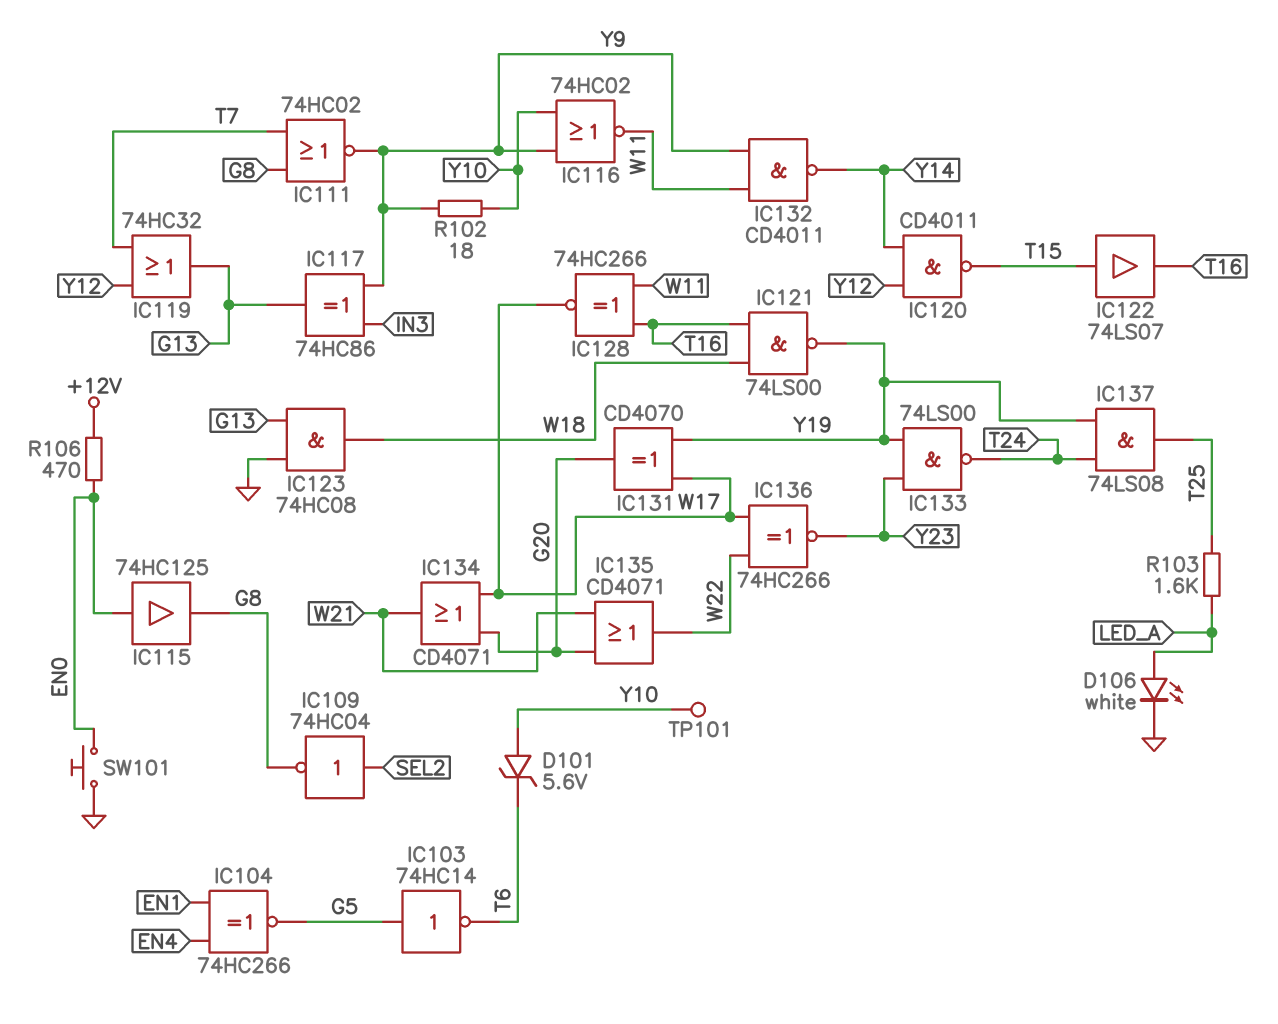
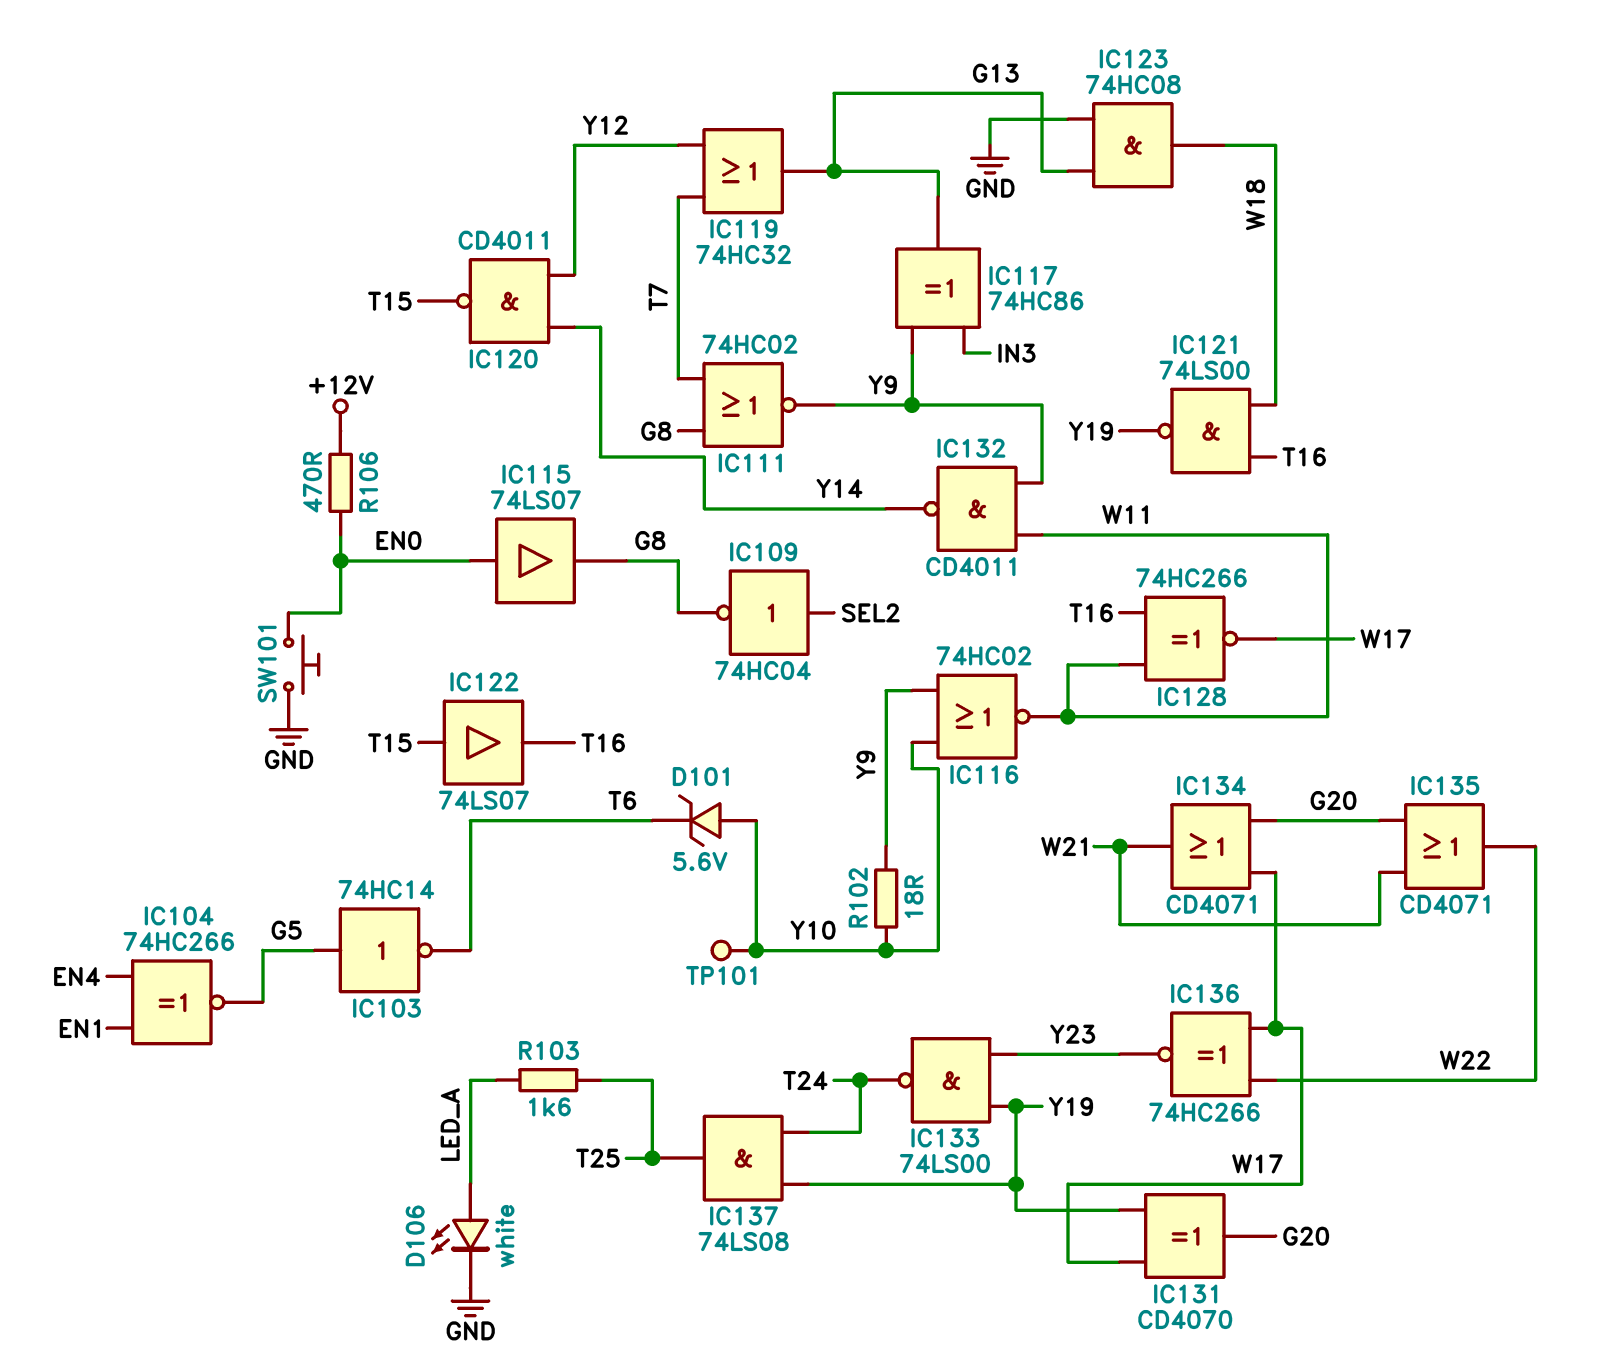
IC115: buffer 74HC125 (in EN0, out G8) -> buffer 74LS07 (in EN0, out G8)

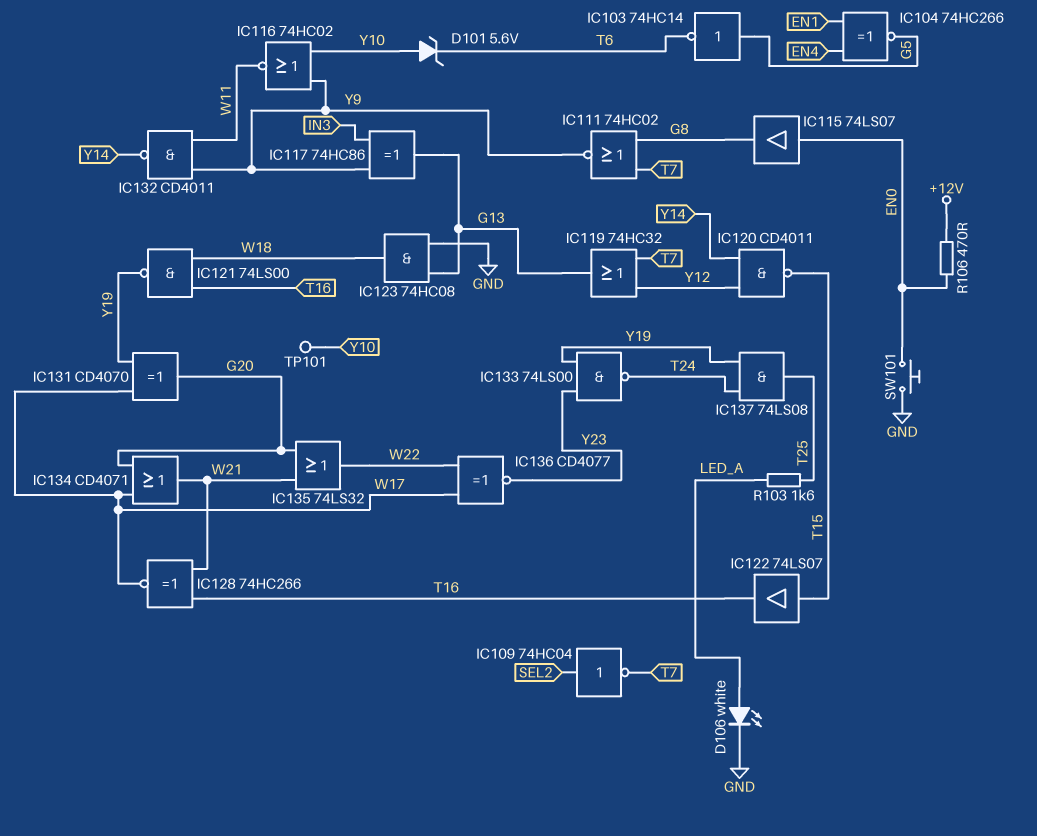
IC109: NOT 74HC04 (in SEL2, out G8) -> NOT 74HC04 (in SEL2, out T7)
IC128: XNOR 74HC266 (in T16, in W11, out W17) -> XNOR 74HC266 (in T16, in W21, out W17)
IC135: OR CD4071 (in G20, in W21, out W22) -> OR 74LS32 (in G20, in W21, out W22)
IC136: XNOR 74HC266 (in W17, in W22, out Y23) -> XNOR CD4077 (in W17, in W22, out Y23)
R102: 18 (Y9, Y10) -> none

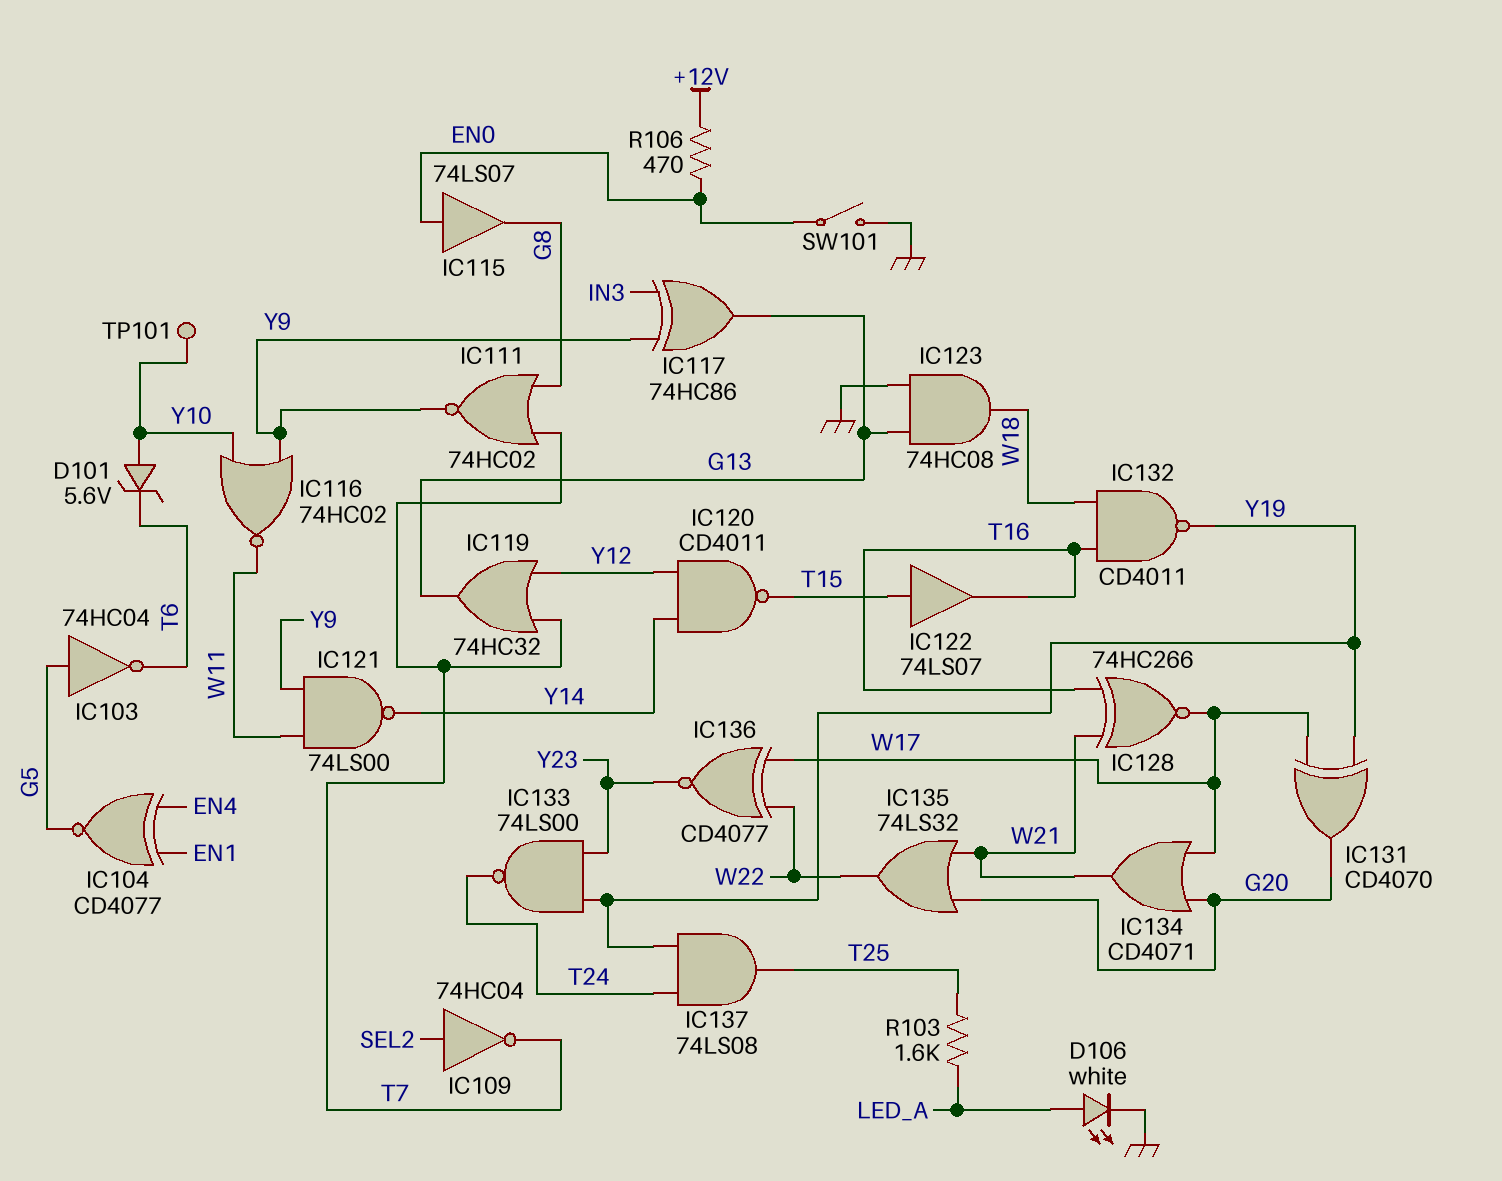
IC103: NOT 74HC14 (in G5, out T6) -> NOT 74HC04 (in G5, out T6)
IC104: XNOR 74HC266 (in EN1, in EN4, out G5) -> XNOR CD4077 (in EN1, in EN4, out G5)
IC121: NAND 74LS00 (in T16, in W18, out Y19) -> NAND 74LS00 (in W11, in Y9, out Y14)
IC132: NAND CD4011 (in W11, in Y9, out Y14) -> NAND CD4011 (in T16, in W18, out Y19)
SW101: button (EN0, GND) -> switch (EN0, GND)

